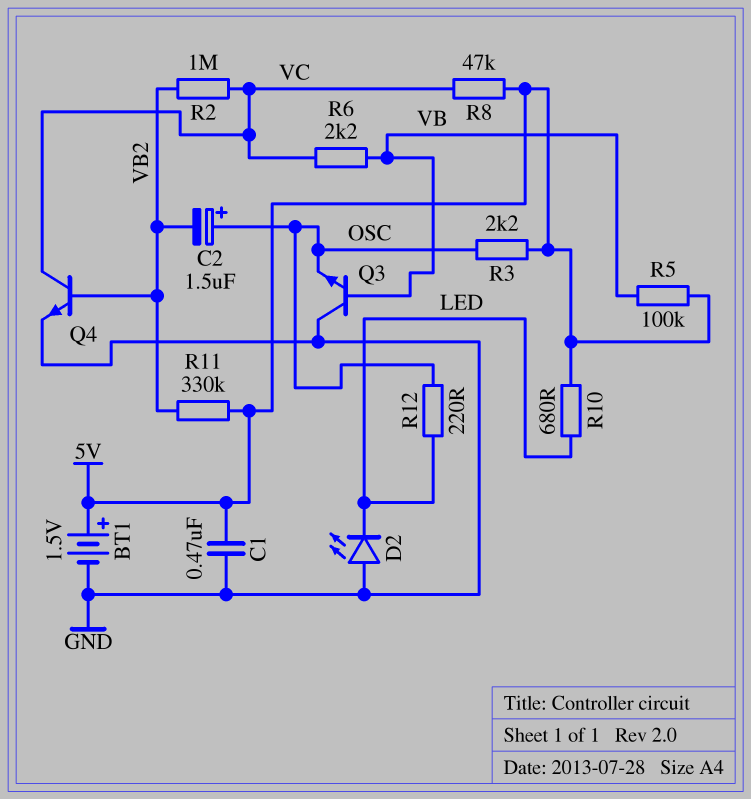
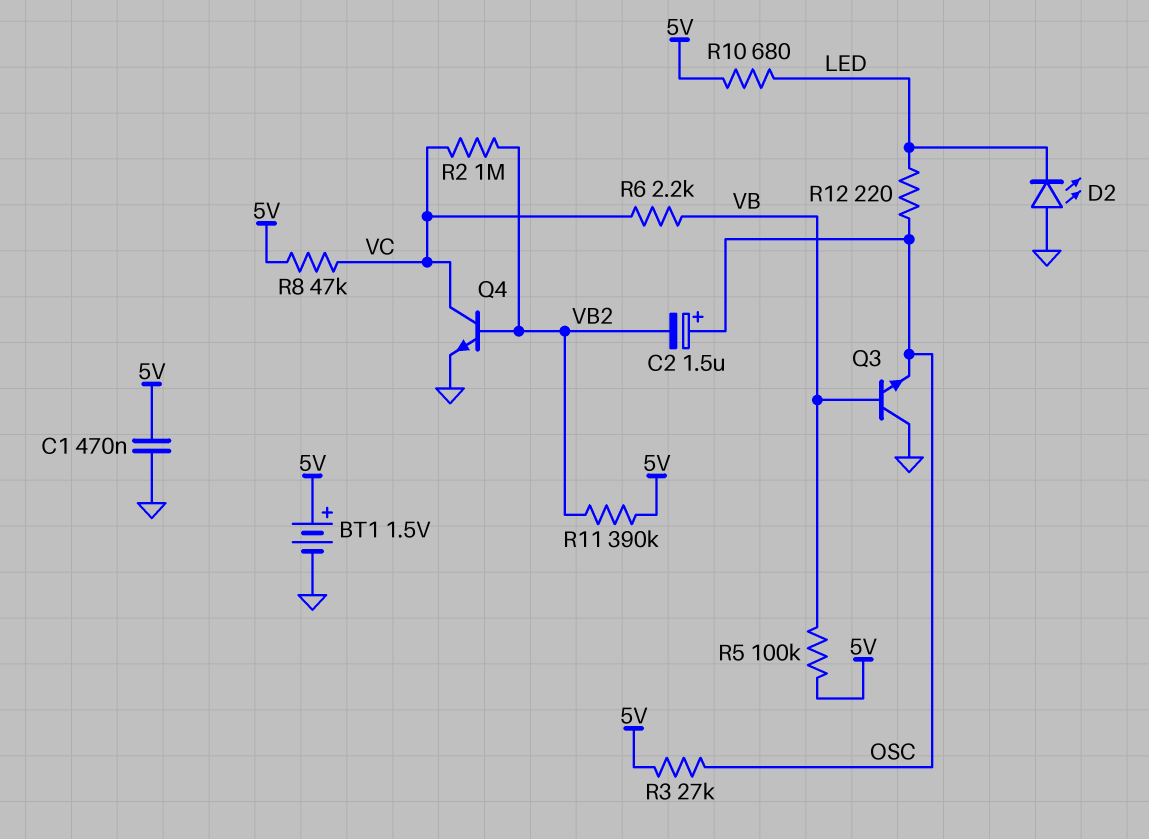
R3: 2.2k (5V, OSC) -> 27k (5V, OSC)
R11: 330k (5V, VB2) -> 390k (5V, VB2)

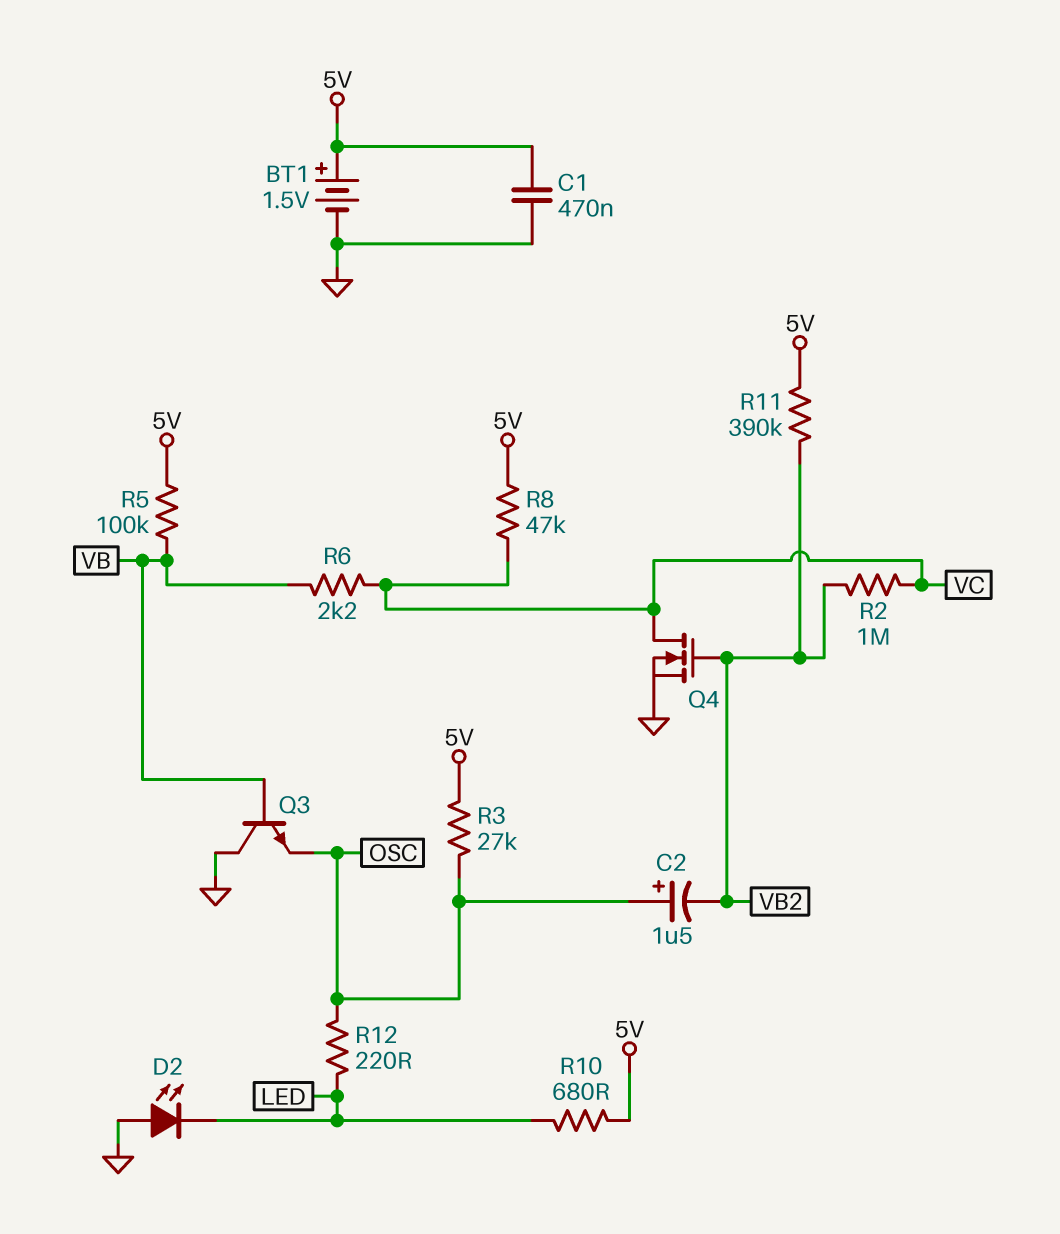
Q4: NPN (B VB2, C VC, E GND) -> NMOS (G VB2, D VC, S GND)

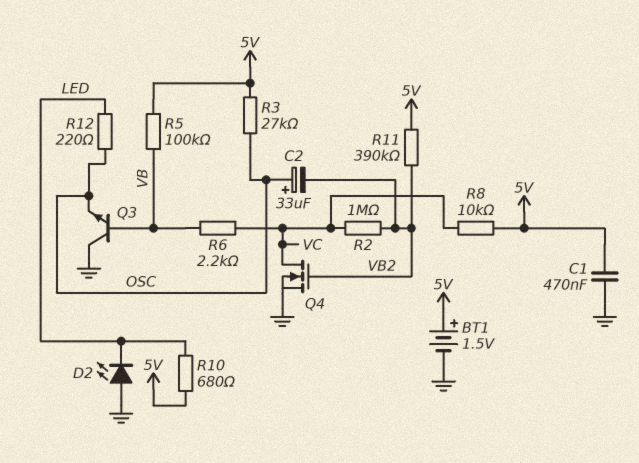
C2: 1.5uF (plus OSC, minus VB2) -> 33uF (plus OSC, minus VB2)
R8: 47k (5V, VC) -> 10k (5V, VC)

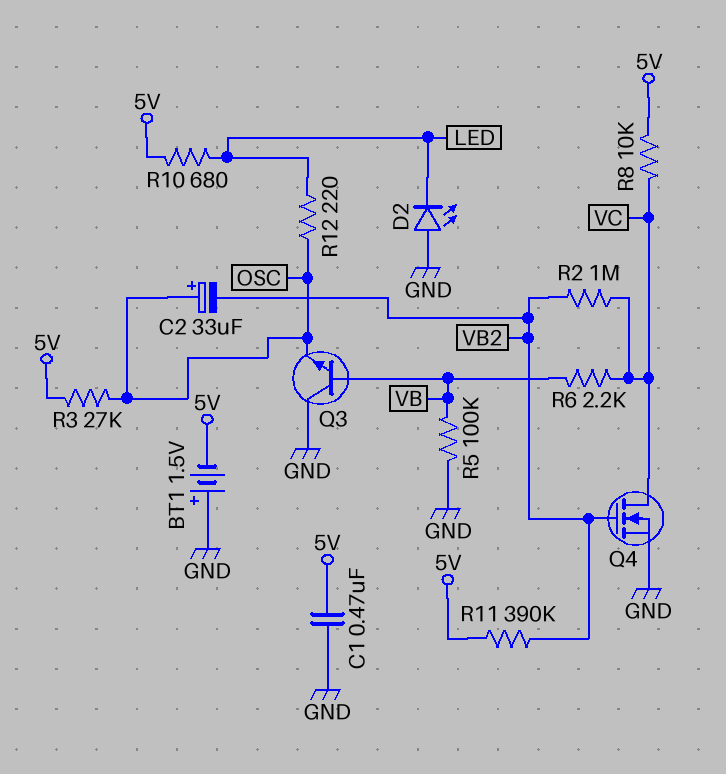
BT1: 1.5V (plus 5V, minus GND) -> 1.5V (plus GND, minus 5V)
R5: 100k (5V, VB) -> 100k (GND, VB)

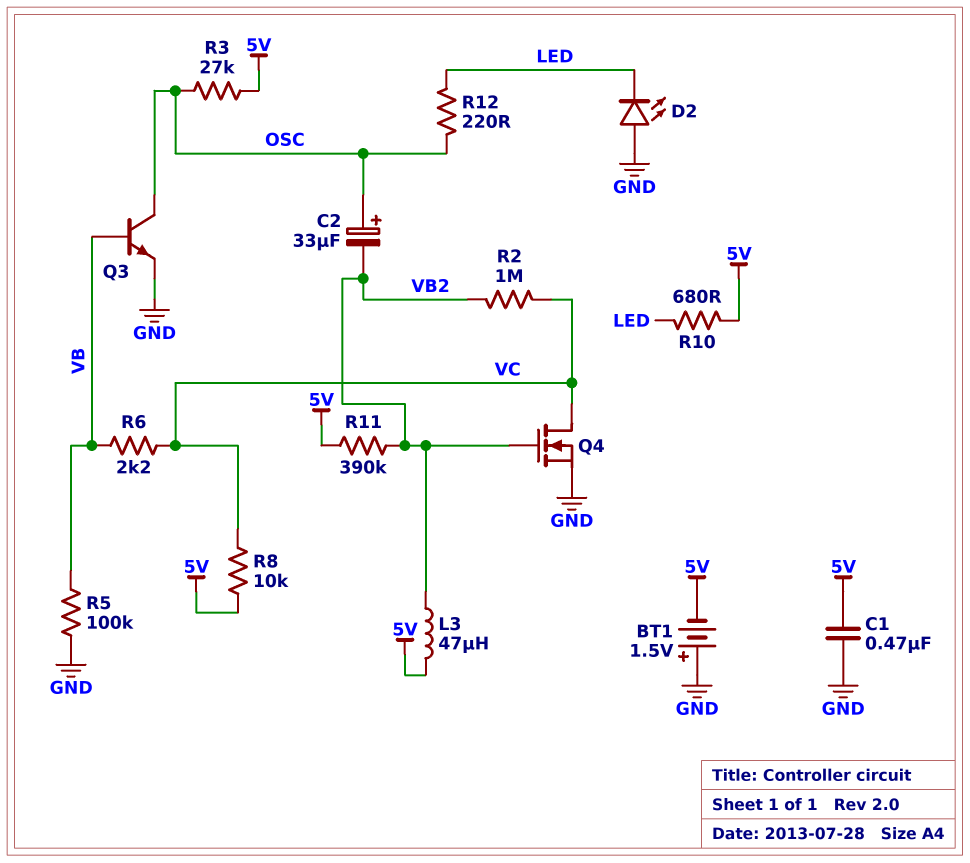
L3: none -> 47uH (5V, VB2)
Q3: NPN (B VB, C GND, E OSC) -> NPN (B VB, C OSC, E GND)

